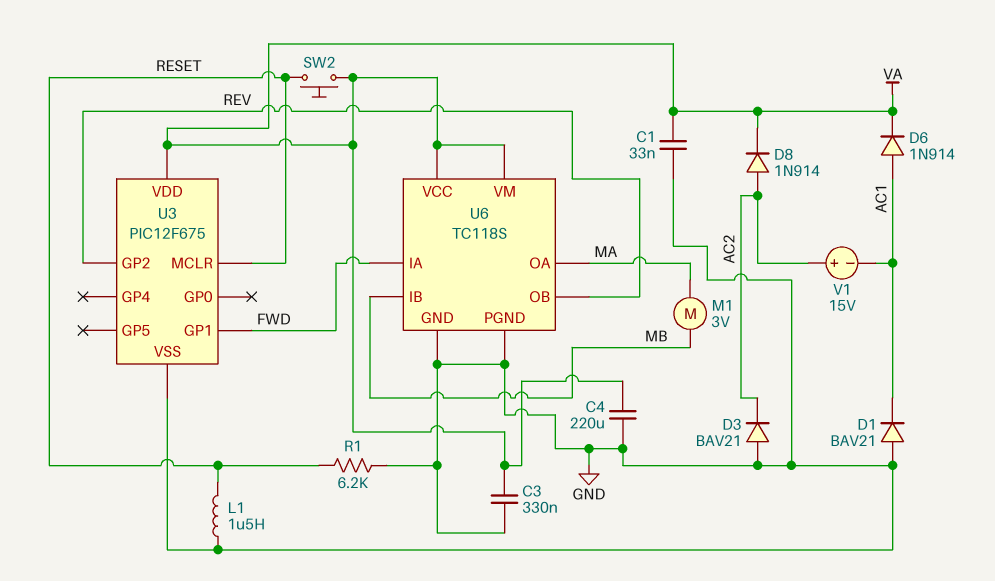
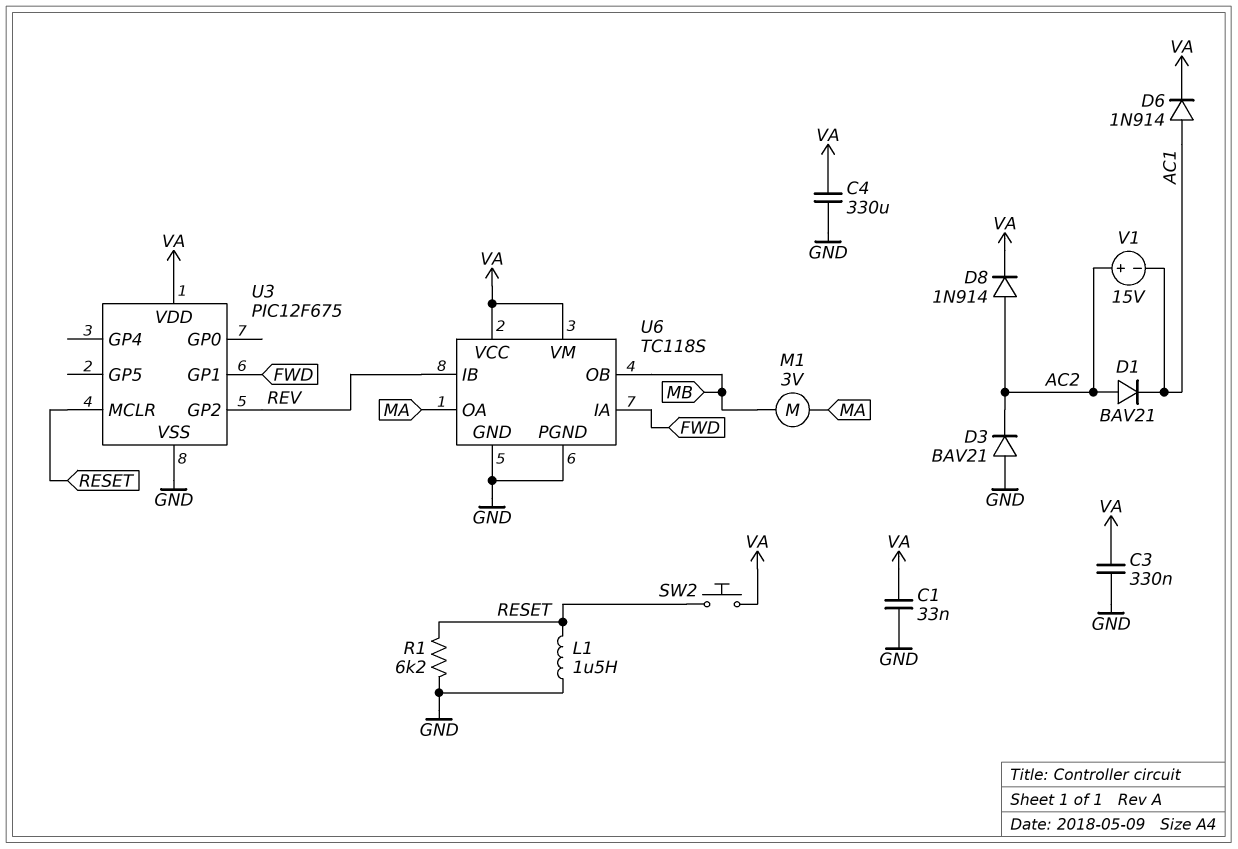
C4: 220uF (GND, VA) -> 330uF (GND, VA)
D1: diode BAV21 (A GND, K AC1) -> diode BAV21 (A AC2, K AC1)
U6 pin IB: MB -> REV
U6 pin OB: REV -> MB

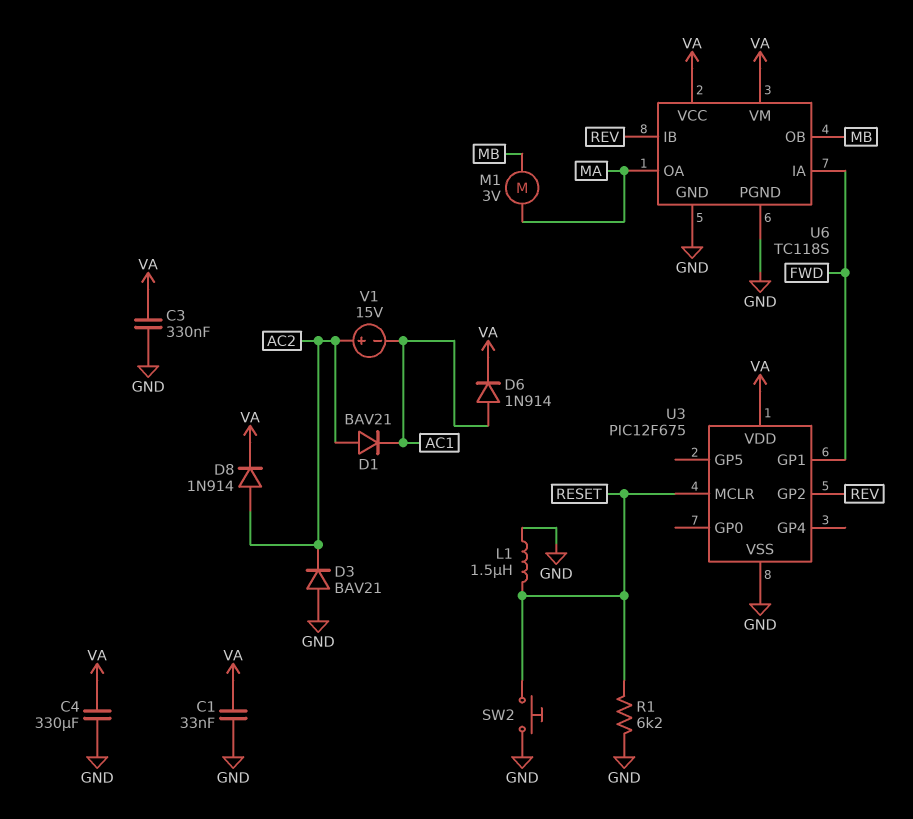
SW2: button (RESET, VA) -> button (GND, RESET)

